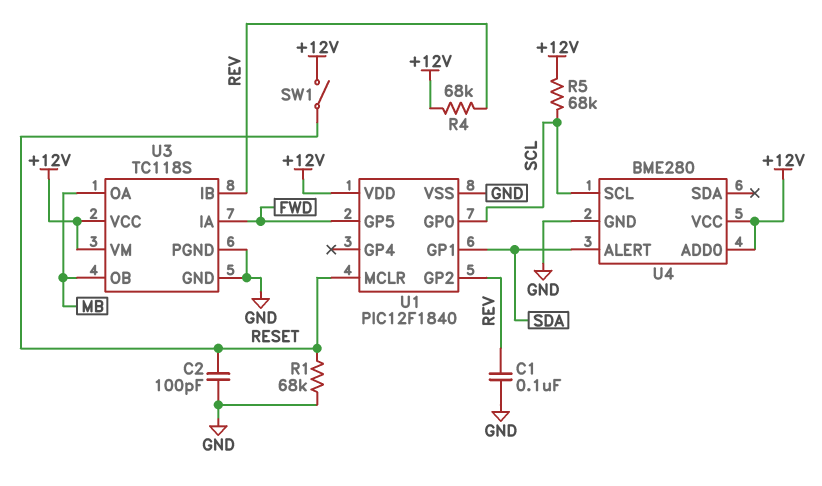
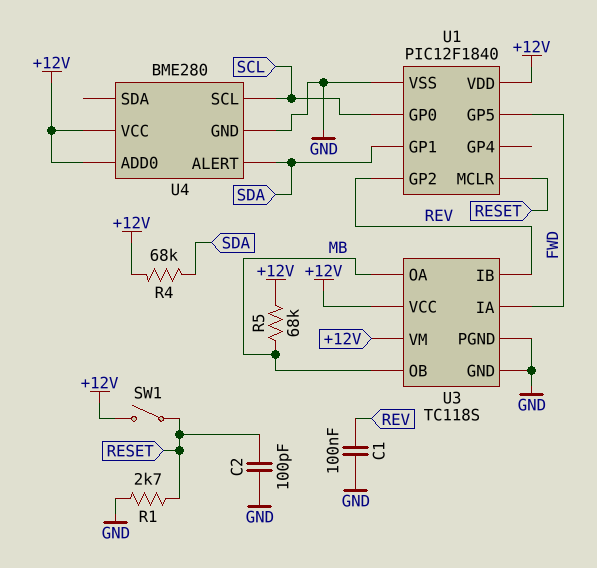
R1: 68k (GND, RESET) -> 2.7k (GND, RESET)
R4: 68k (+12V, REV) -> 68k (+12V, SDA)
R5: 68k (+12V, SCL) -> 68k (+12V, MB)

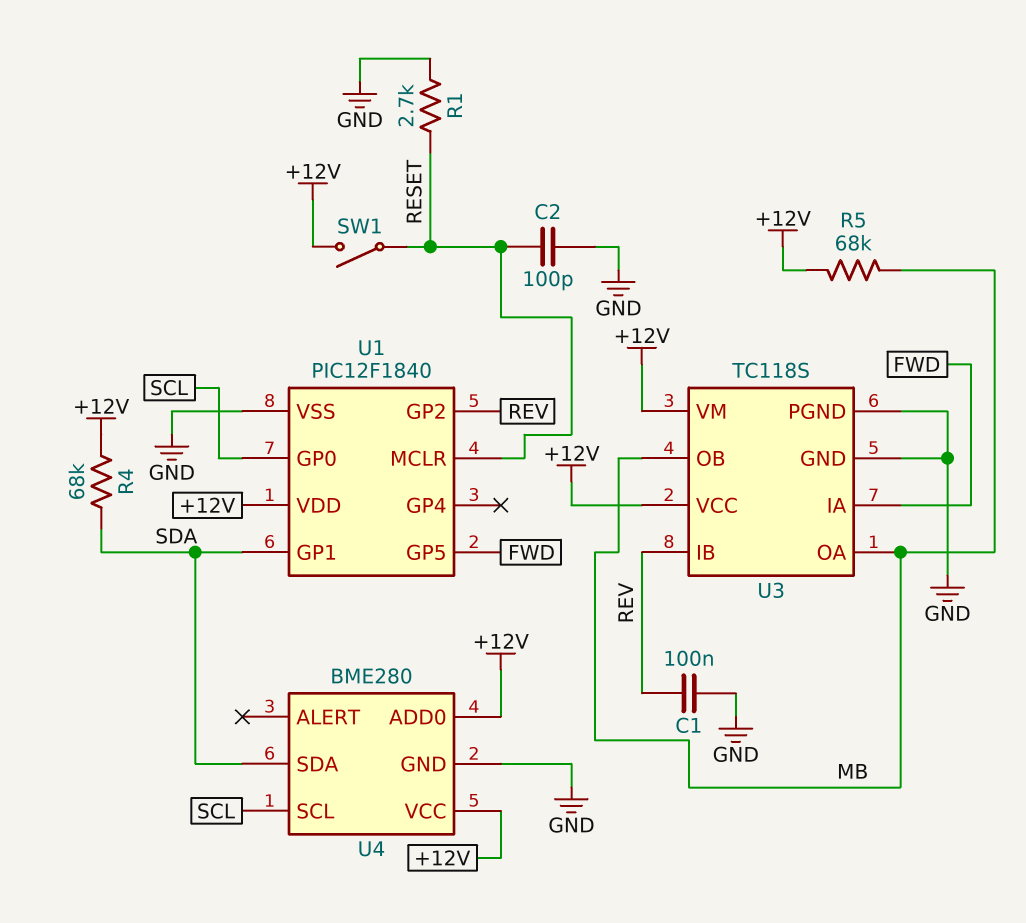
U4 pin ALERT: SDA -> none
U4 pin SDA: none -> SDA

